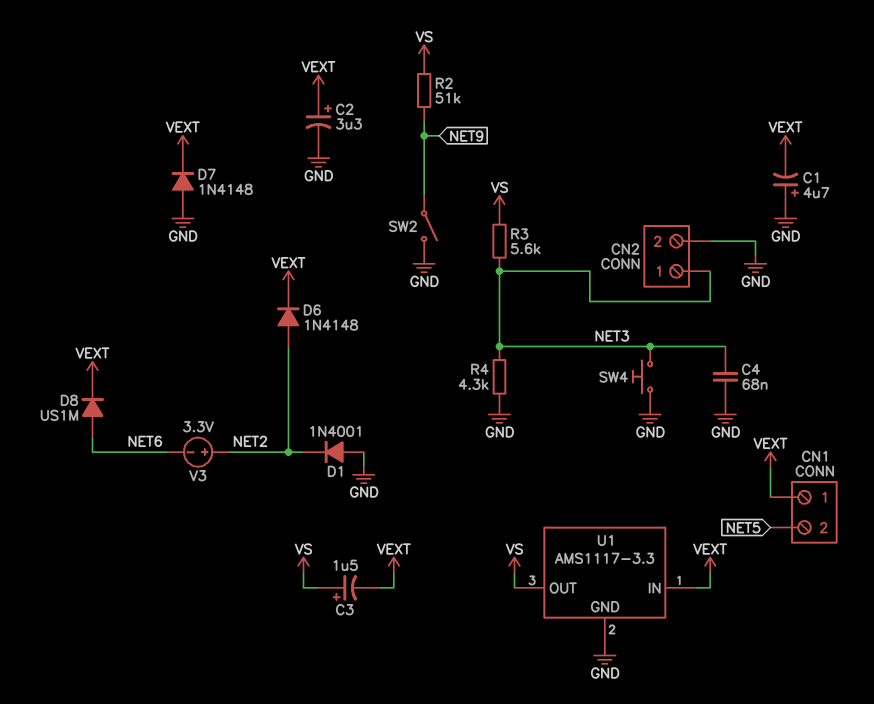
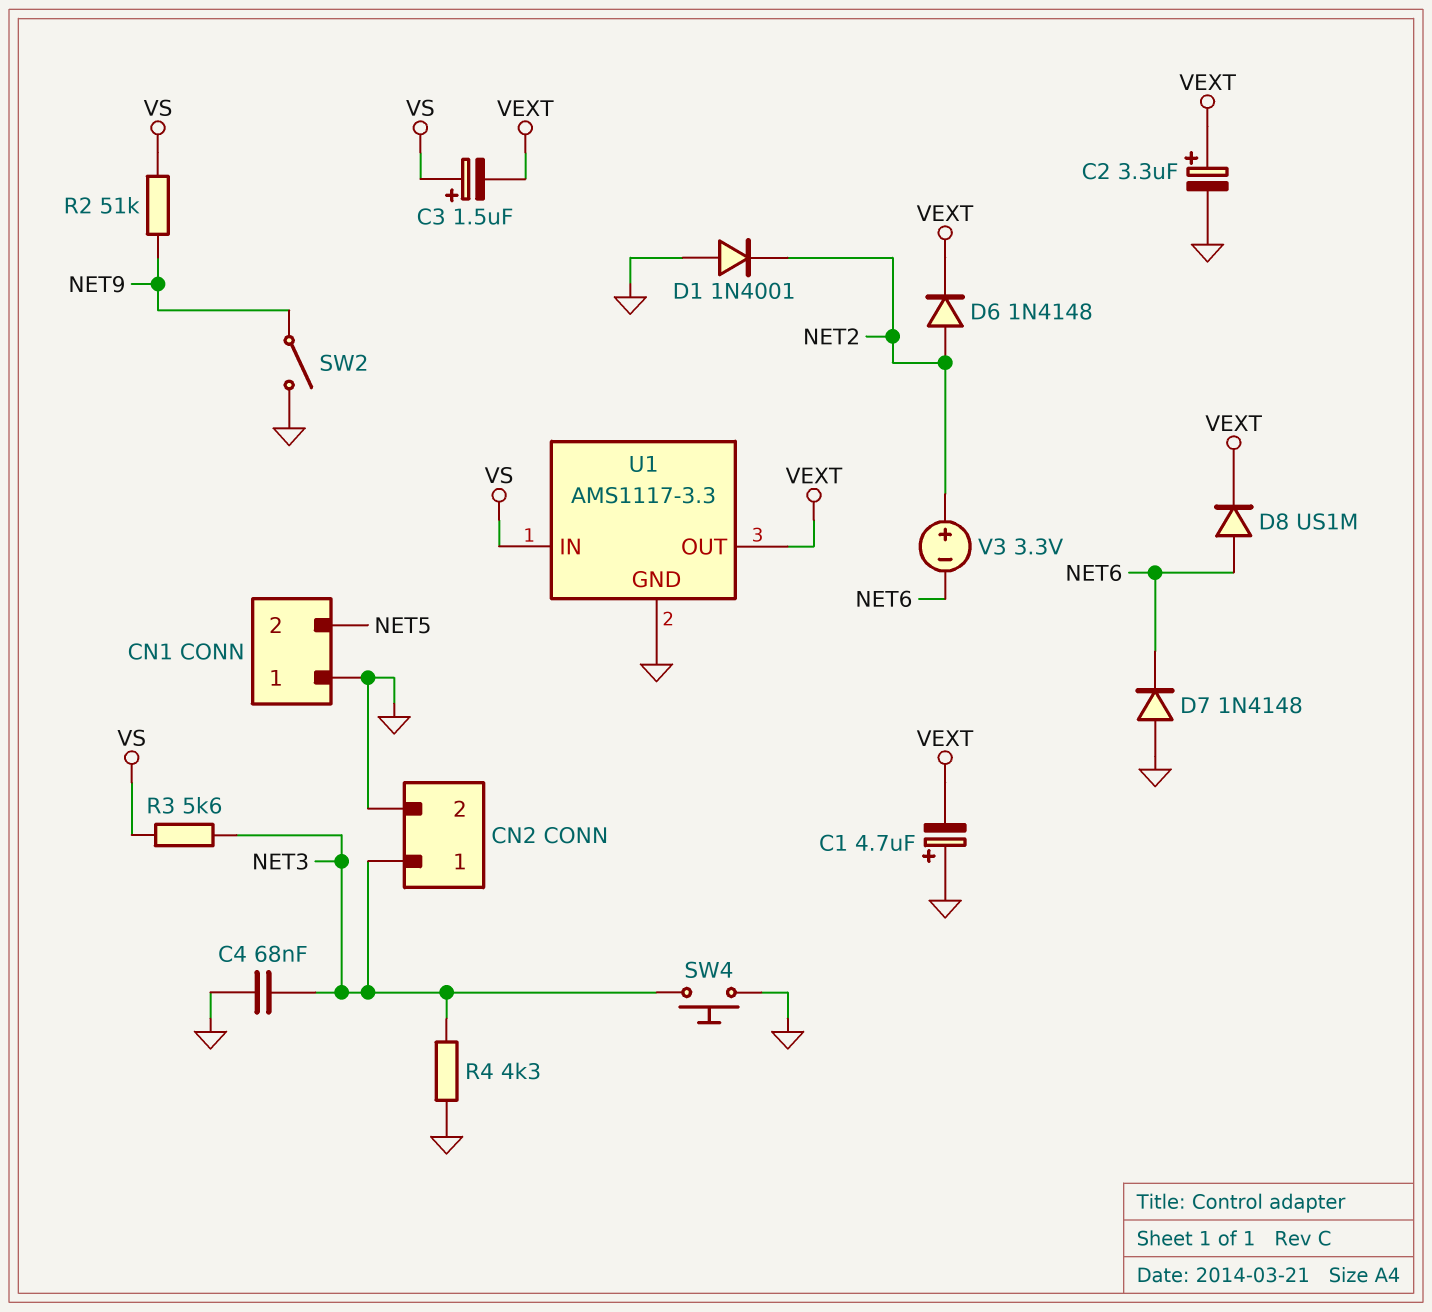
CN1 pin 1: VEXT -> GND
D7: diode 1N4148 (A GND, K VEXT) -> diode 1N4148 (A GND, K NET6)
U1 pin IN: VEXT -> VS
U1 pin OUT: VS -> VEXT

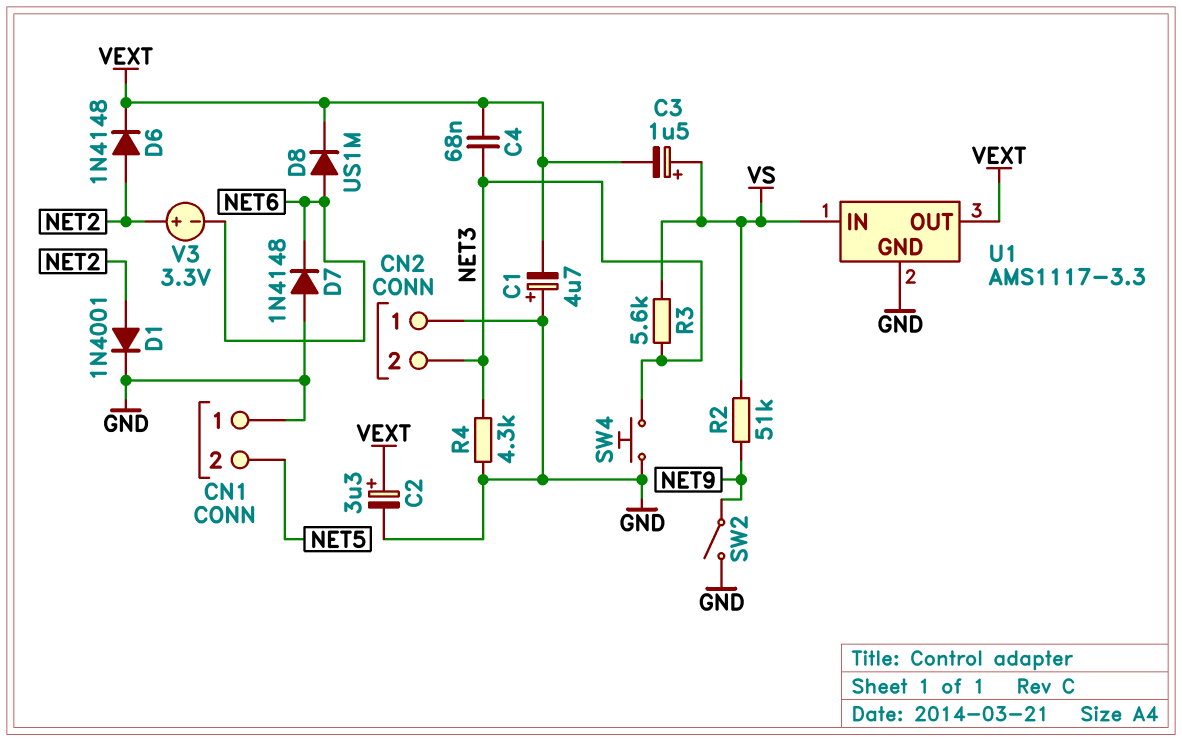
C4: 68nF (GND, NET3) -> 68nF (NET3, VEXT)
CN2 pin 1: NET3 -> GND
CN2 pin 2: GND -> NET3
D1: diode 1N4001 (A GND, K NET2) -> diode 1N4001 (A NET2, K GND)

